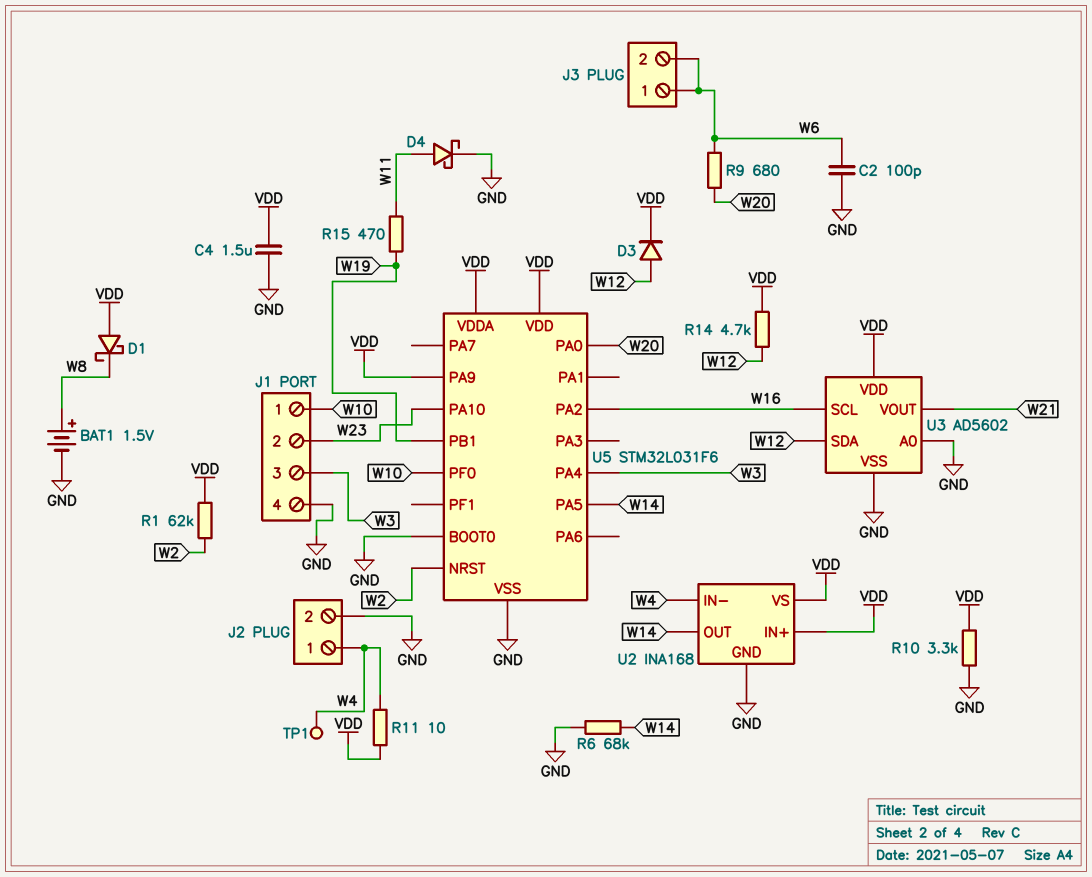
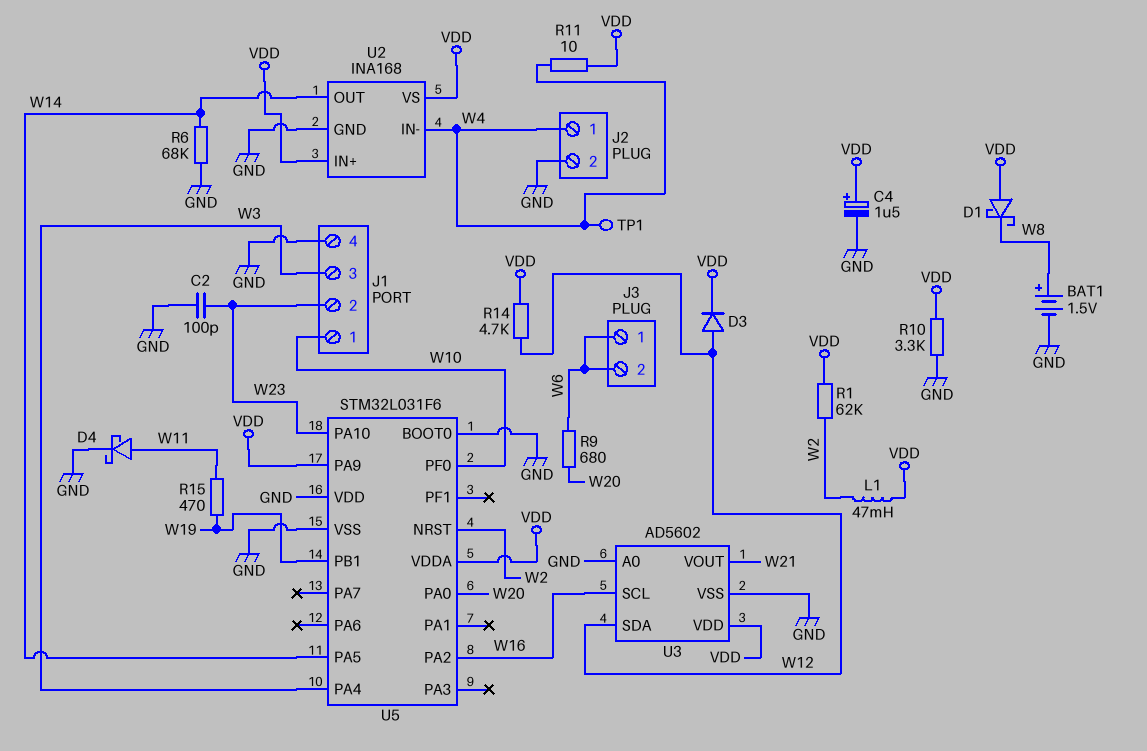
C2: 100pF (GND, W6) -> 100pF (GND, W23)
C4: 1.5uF (GND, VDD) -> 1.5uF (plus VDD, minus GND)
L1: none -> 47mH (VDD, W2)
U5 pin VDD: VDD -> GND

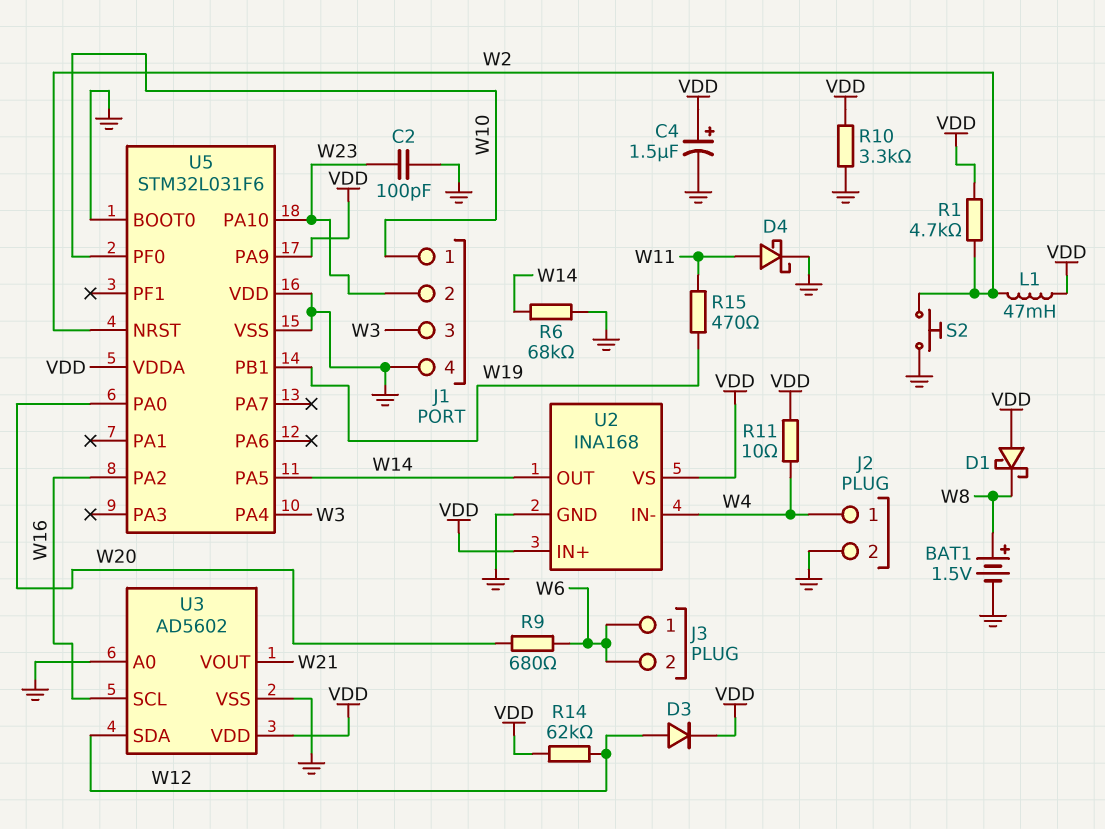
R1: 62k (VDD, W2) -> 4.7k (VDD, W2)
R14: 4.7k (VDD, W12) -> 62k (VDD, W12)
S2: none -> button (GND, W2)
TP1: test point (W4) -> none

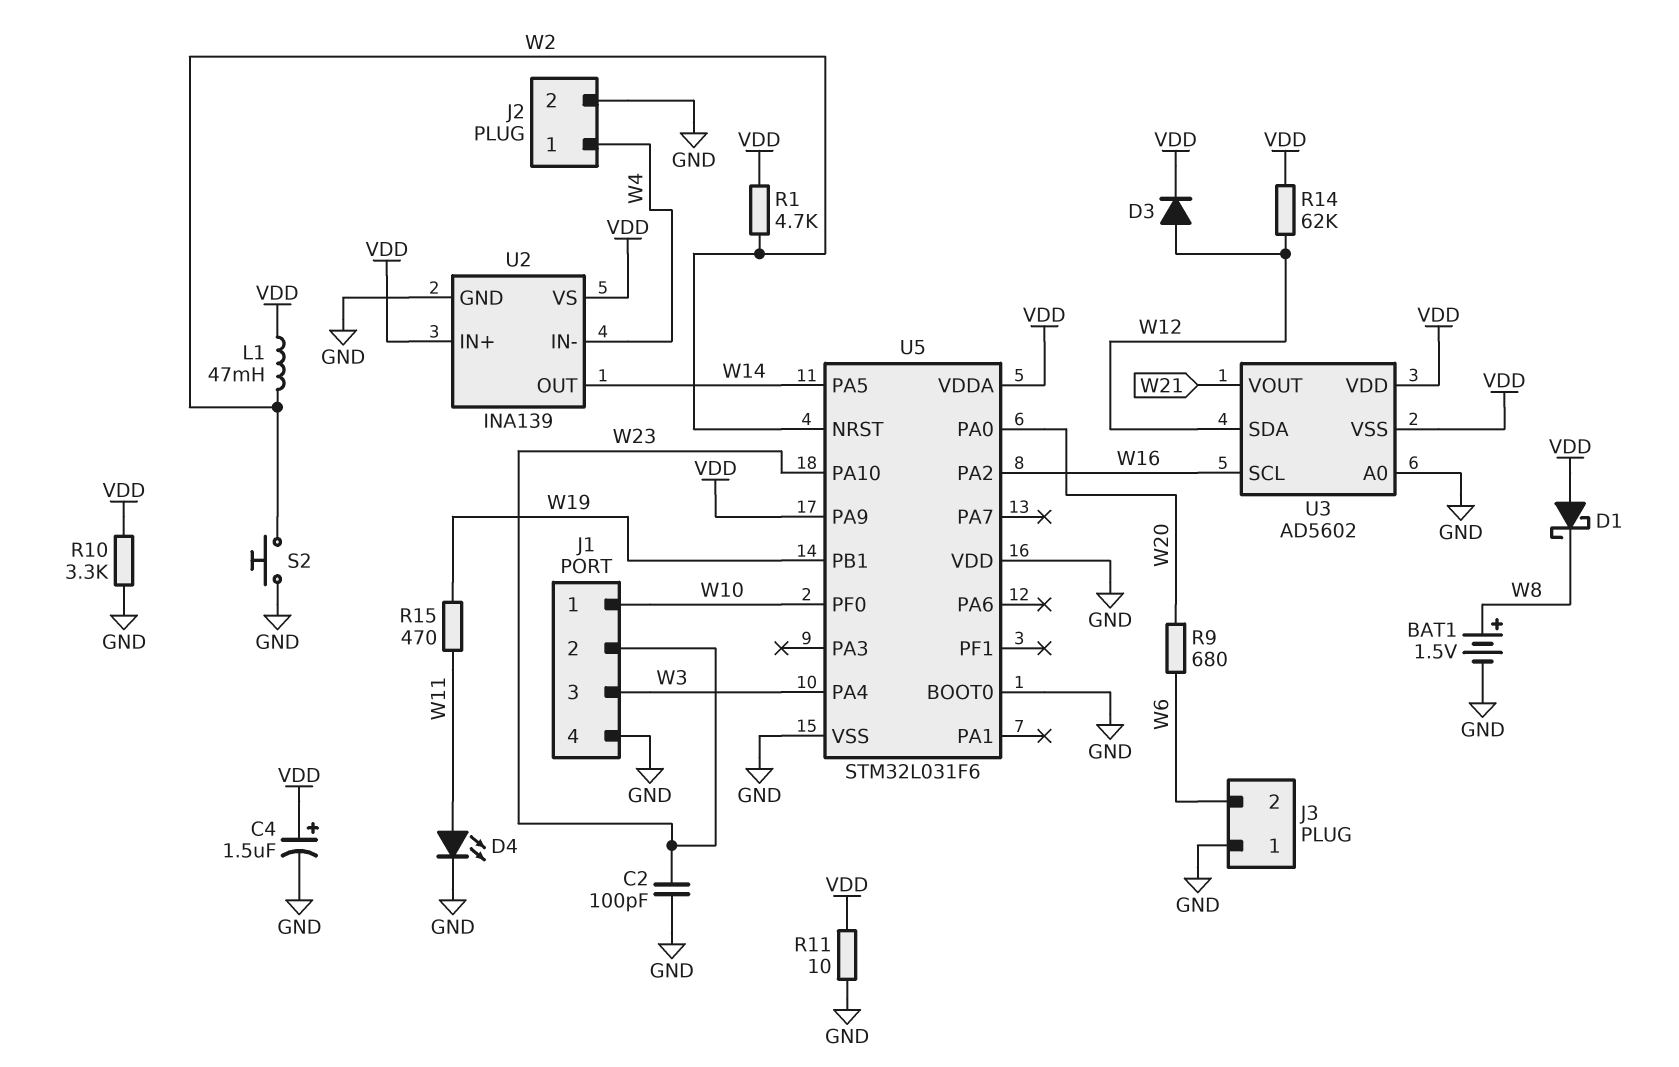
D4: schottky (A W11, K GND) -> LED (A W11, K GND)
J3 pin 1: W6 -> GND
R6: 68k (GND, W14) -> none
R11: 10 (VDD, W4) -> 10 (GND, VDD)
U2: INA168 -> INA139
U3 pin VSS: GND -> VDD

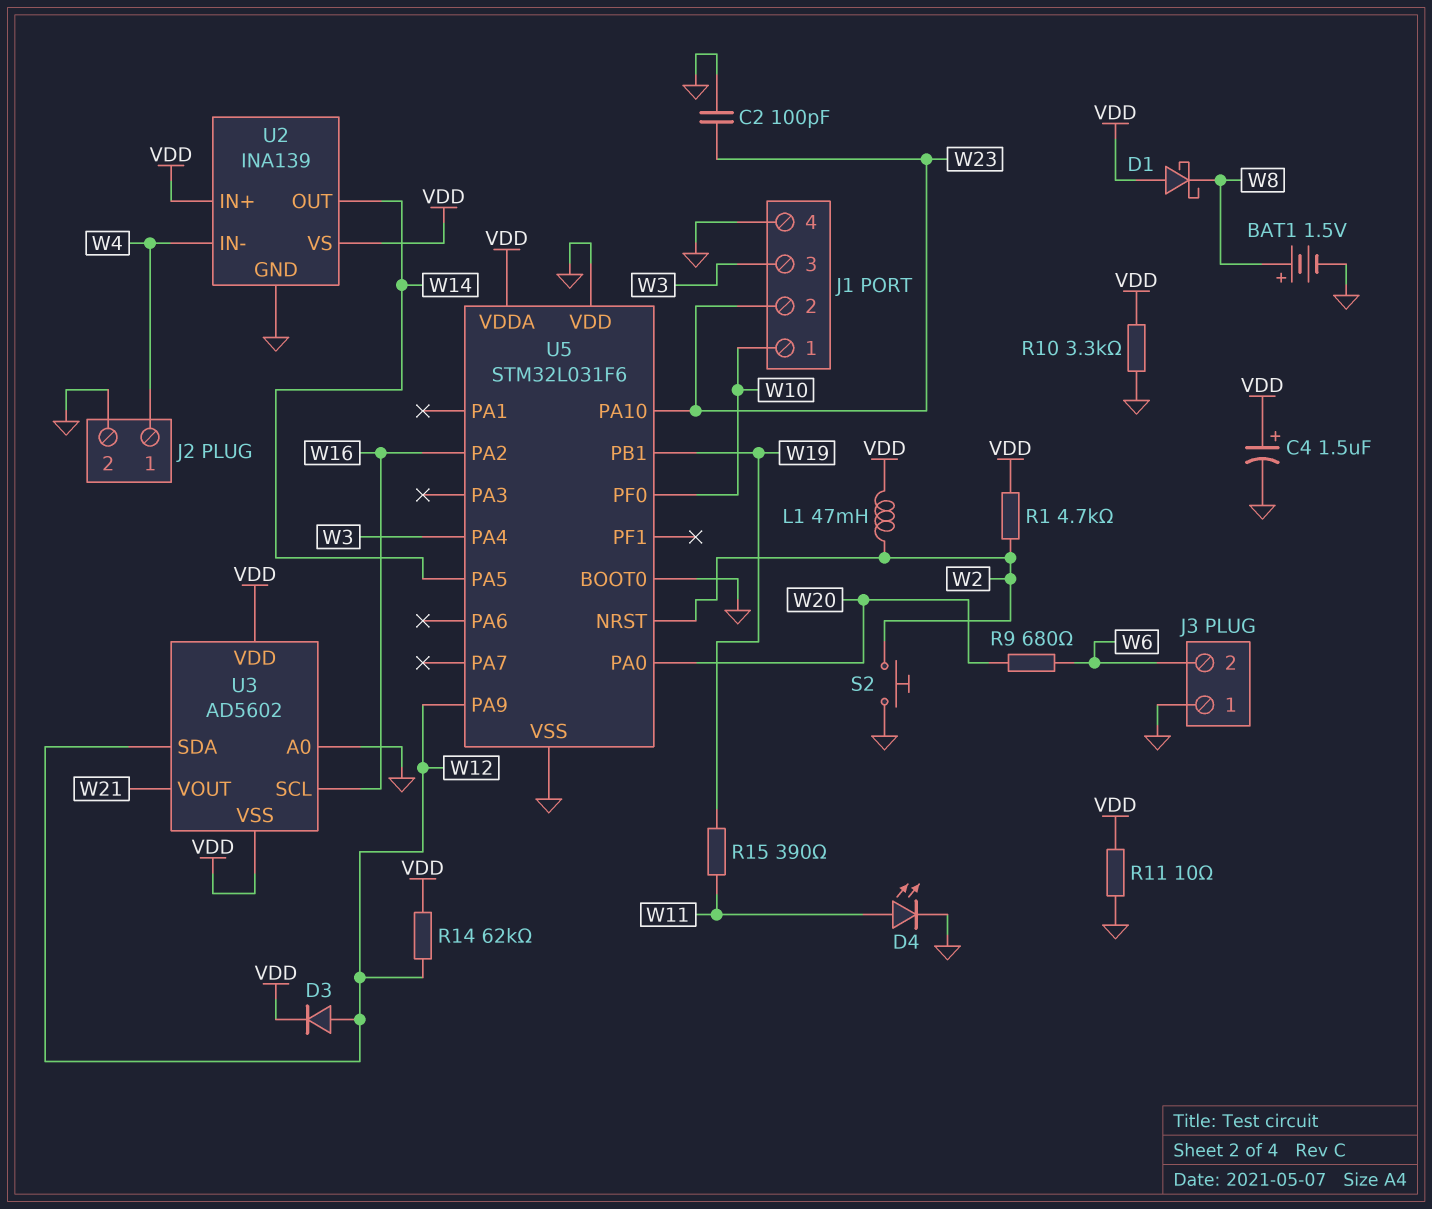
R15: 470 (W11, W19) -> 390 (W11, W19)
U5 pin PA9: VDD -> W12

